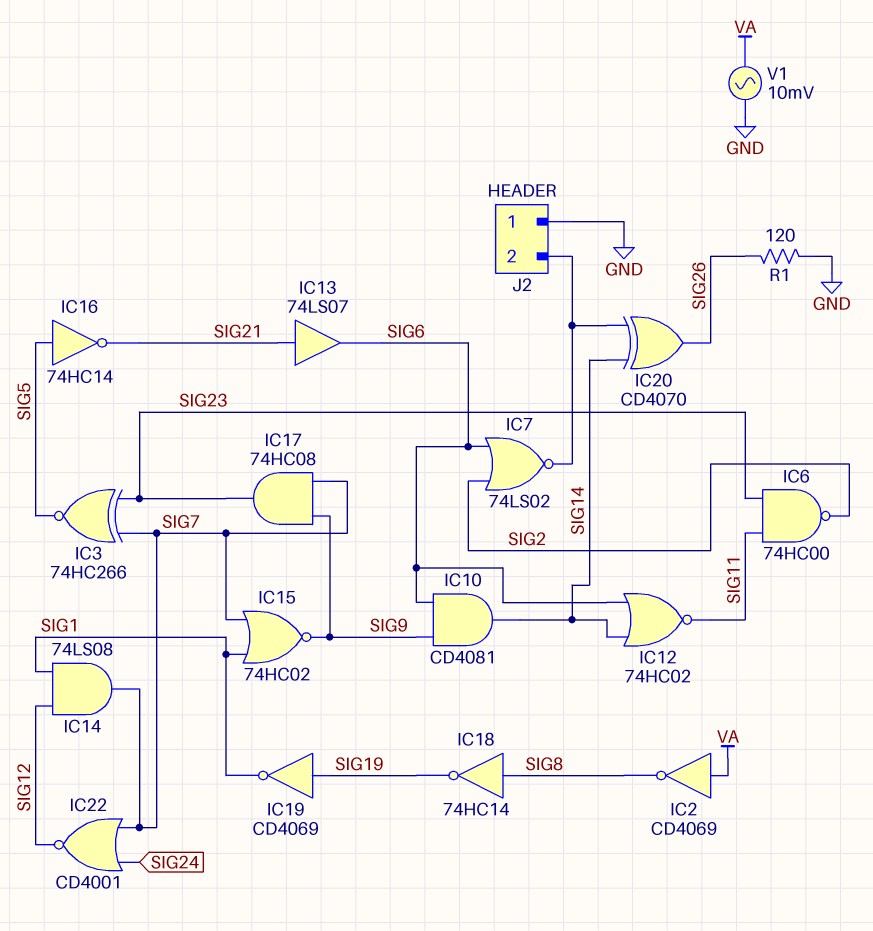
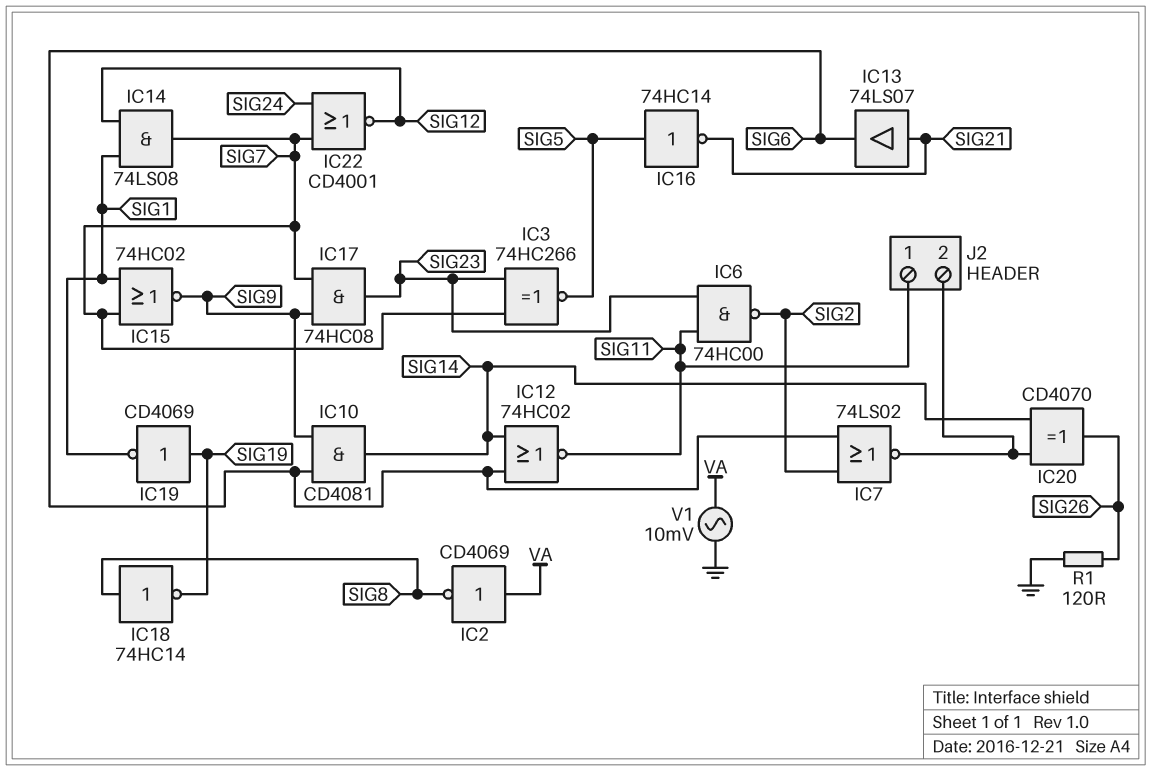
J2 pin 1: GND -> SIG11

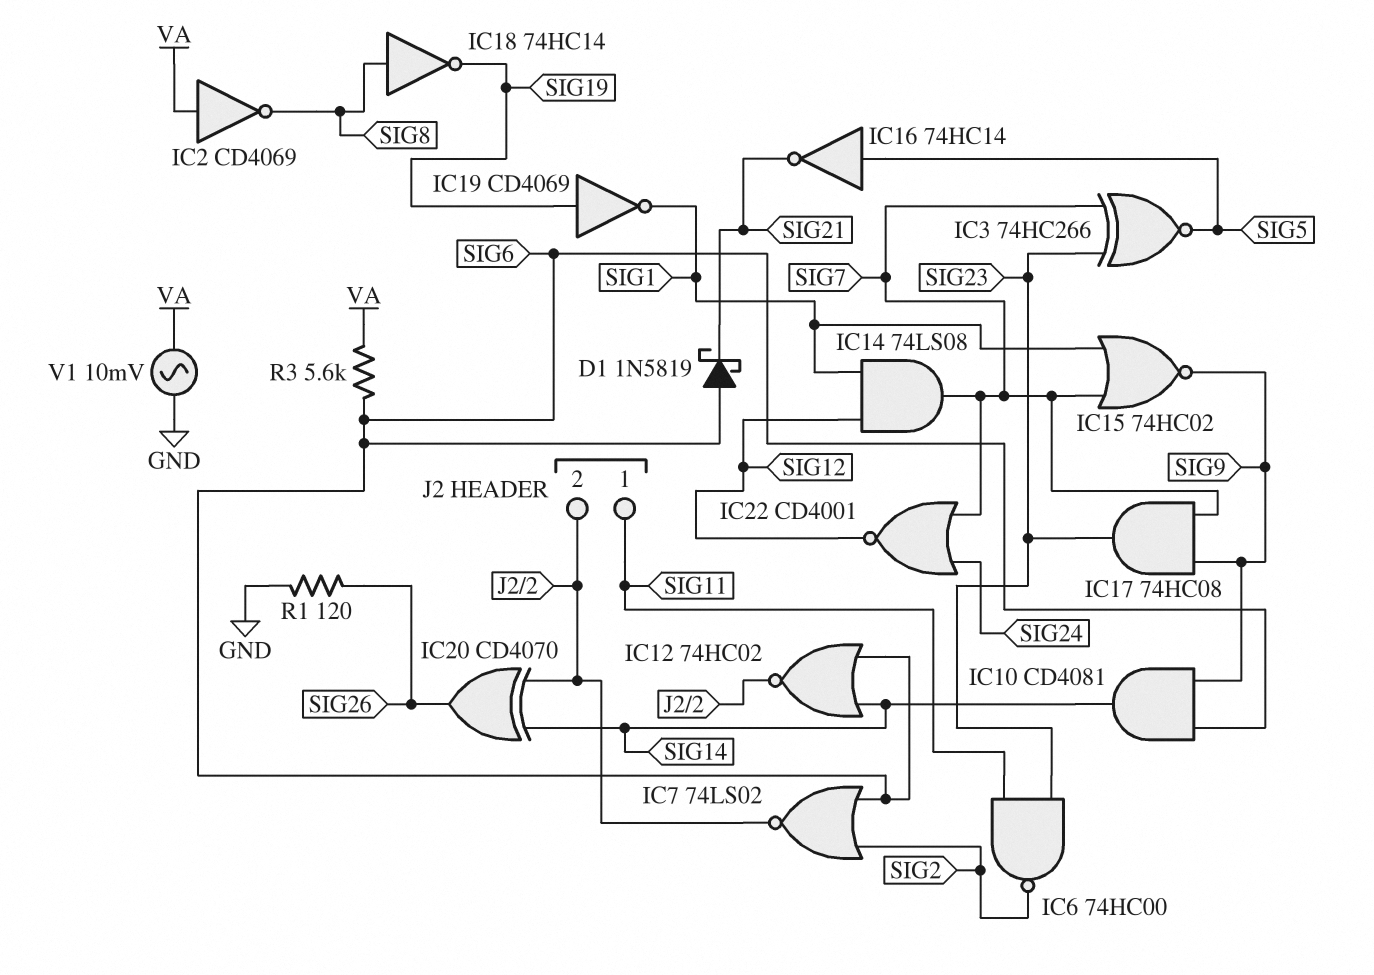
D1: none -> schottky 1N5819 (A SIG6, K SIG21)
IC12: NOR 74HC02 (in SIG6, in SIG14, out SIG11) -> NOR 74HC02 (in SIG6, in SIG14, out J2/2)
IC13: buffer 74LS07 (in SIG21, out SIG6) -> none
R3: none -> 5.6k (SIG6, VA)

